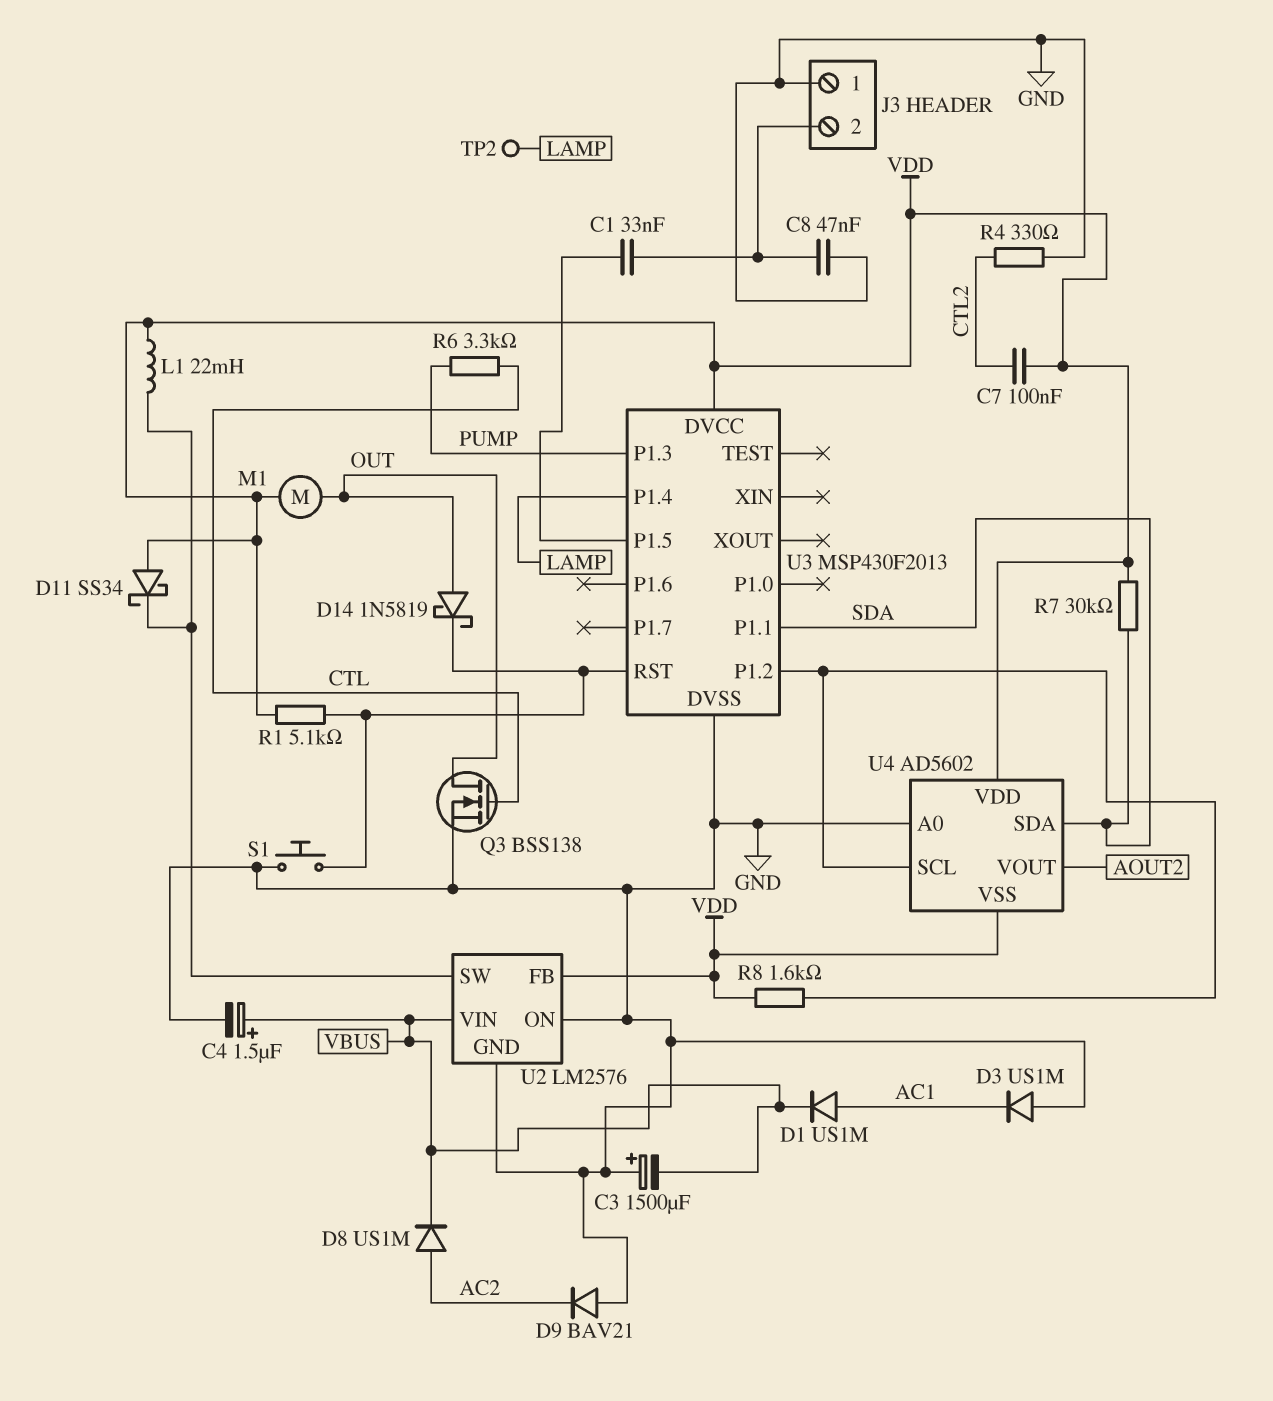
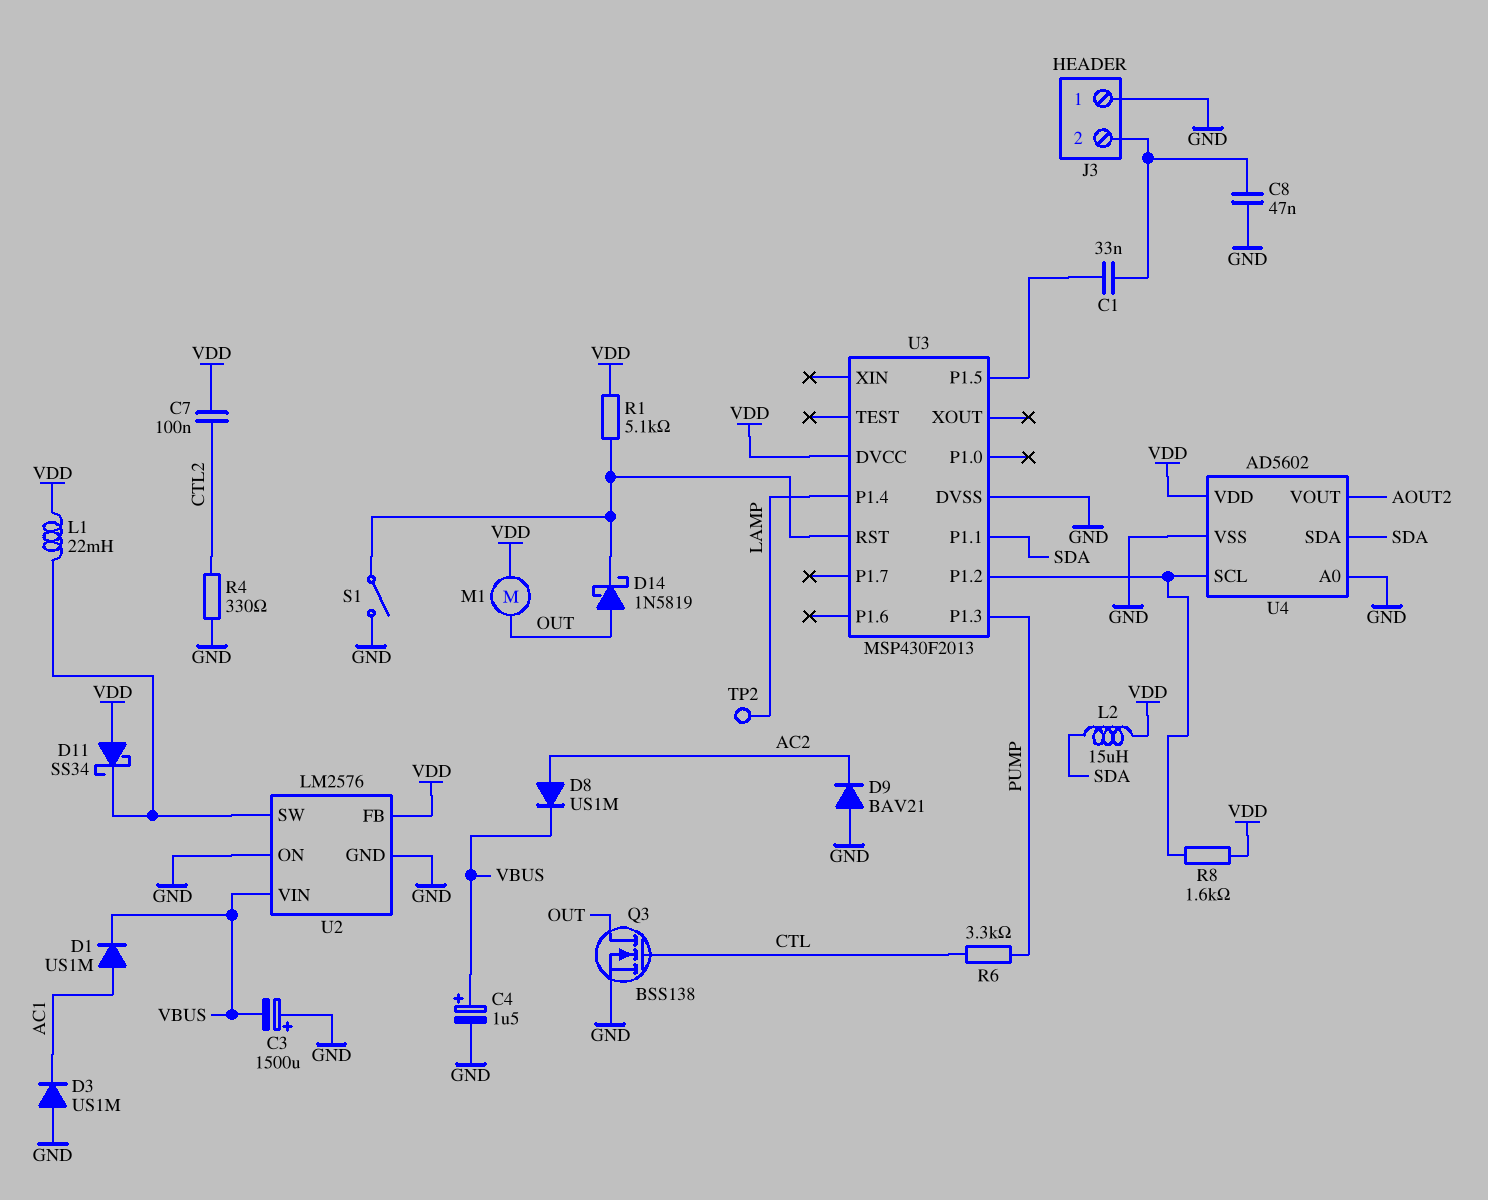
L2: none -> 15uH (SDA, VDD)
R7: 30k (SDA, VDD) -> none
S1: button (GND, U3/RST) -> switch (GND, U3/RST)
U4 pin VSS: VDD -> GND

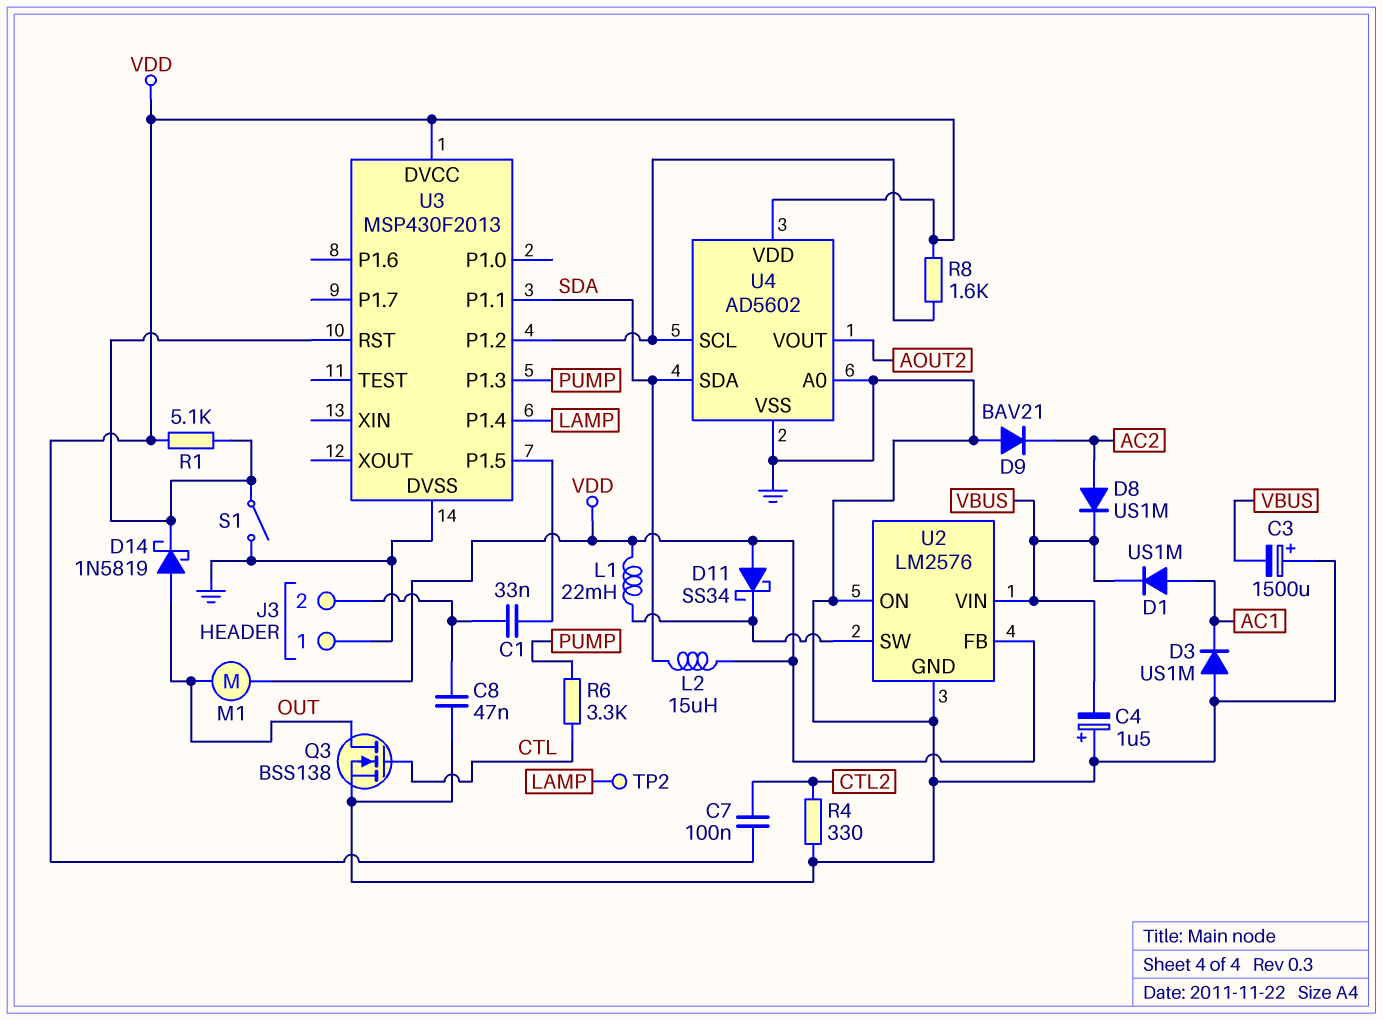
C4: 1.5uF (plus VBUS, minus GND) -> 1.5uF (plus GND, minus VBUS)

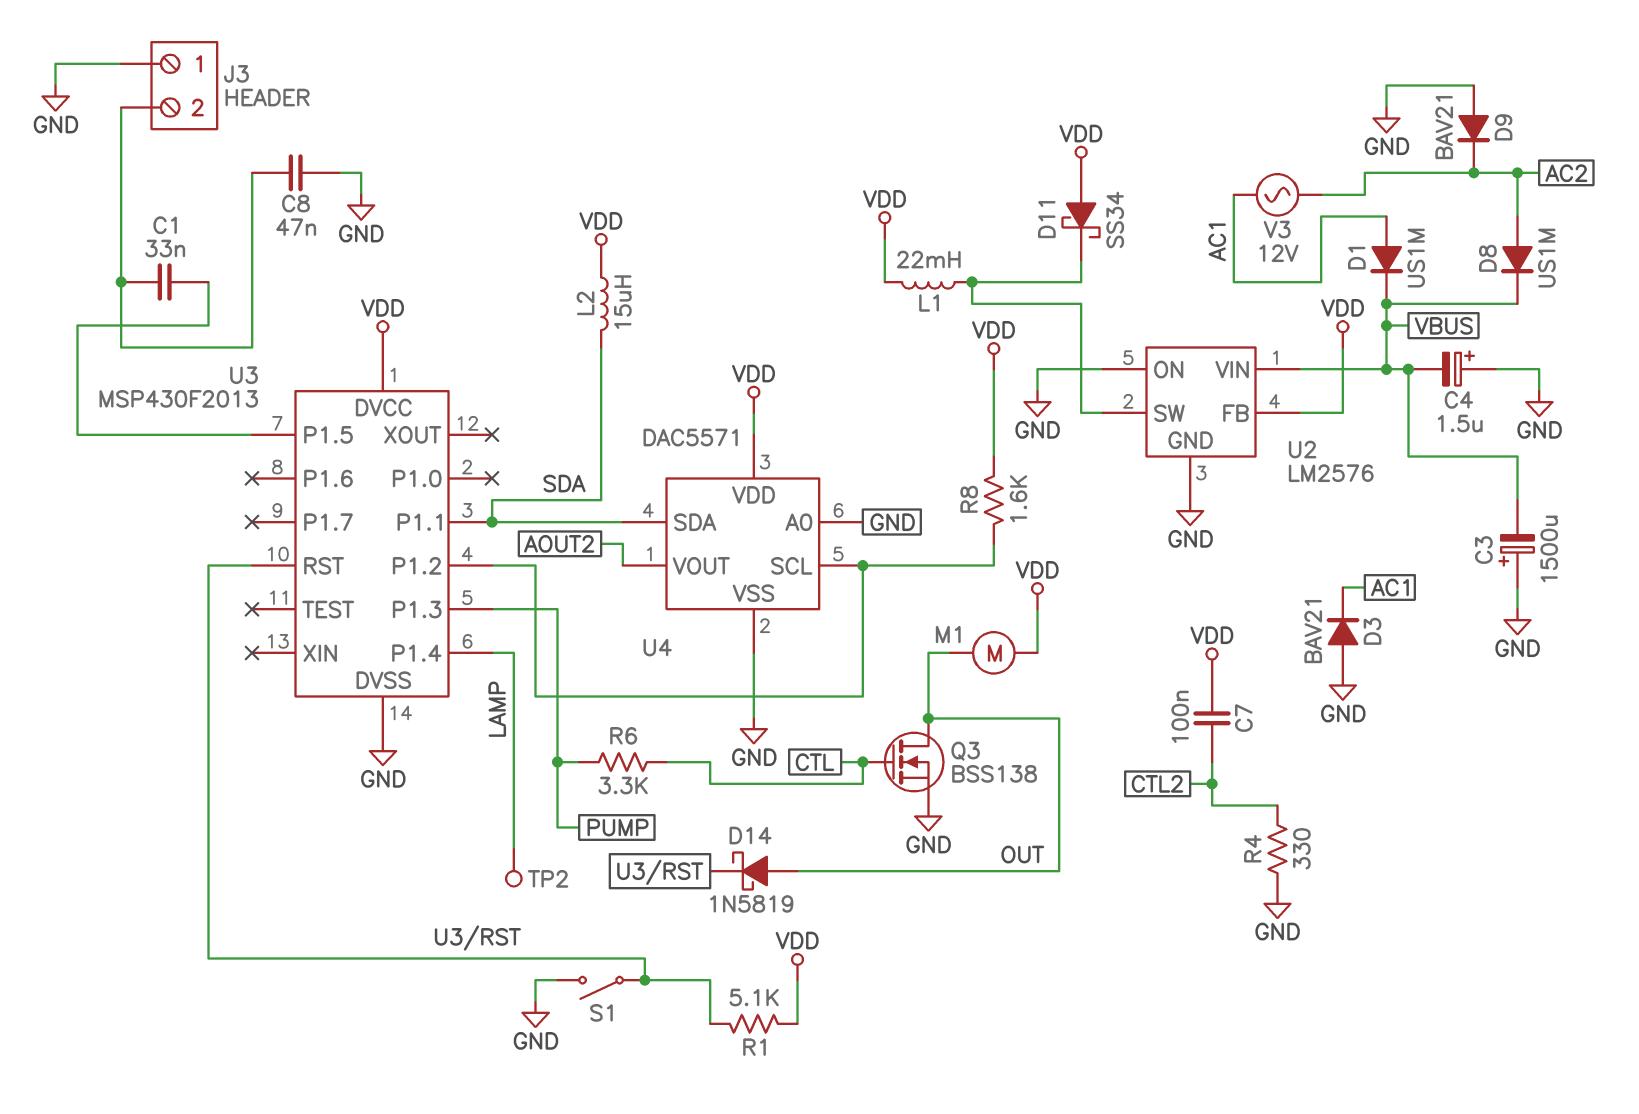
D3: diode US1M (A GND, K AC1) -> diode BAV21 (A GND, K AC1)
U4: AD5602 -> DAC5571
V3: none -> AC 12V (AC1, AC2)

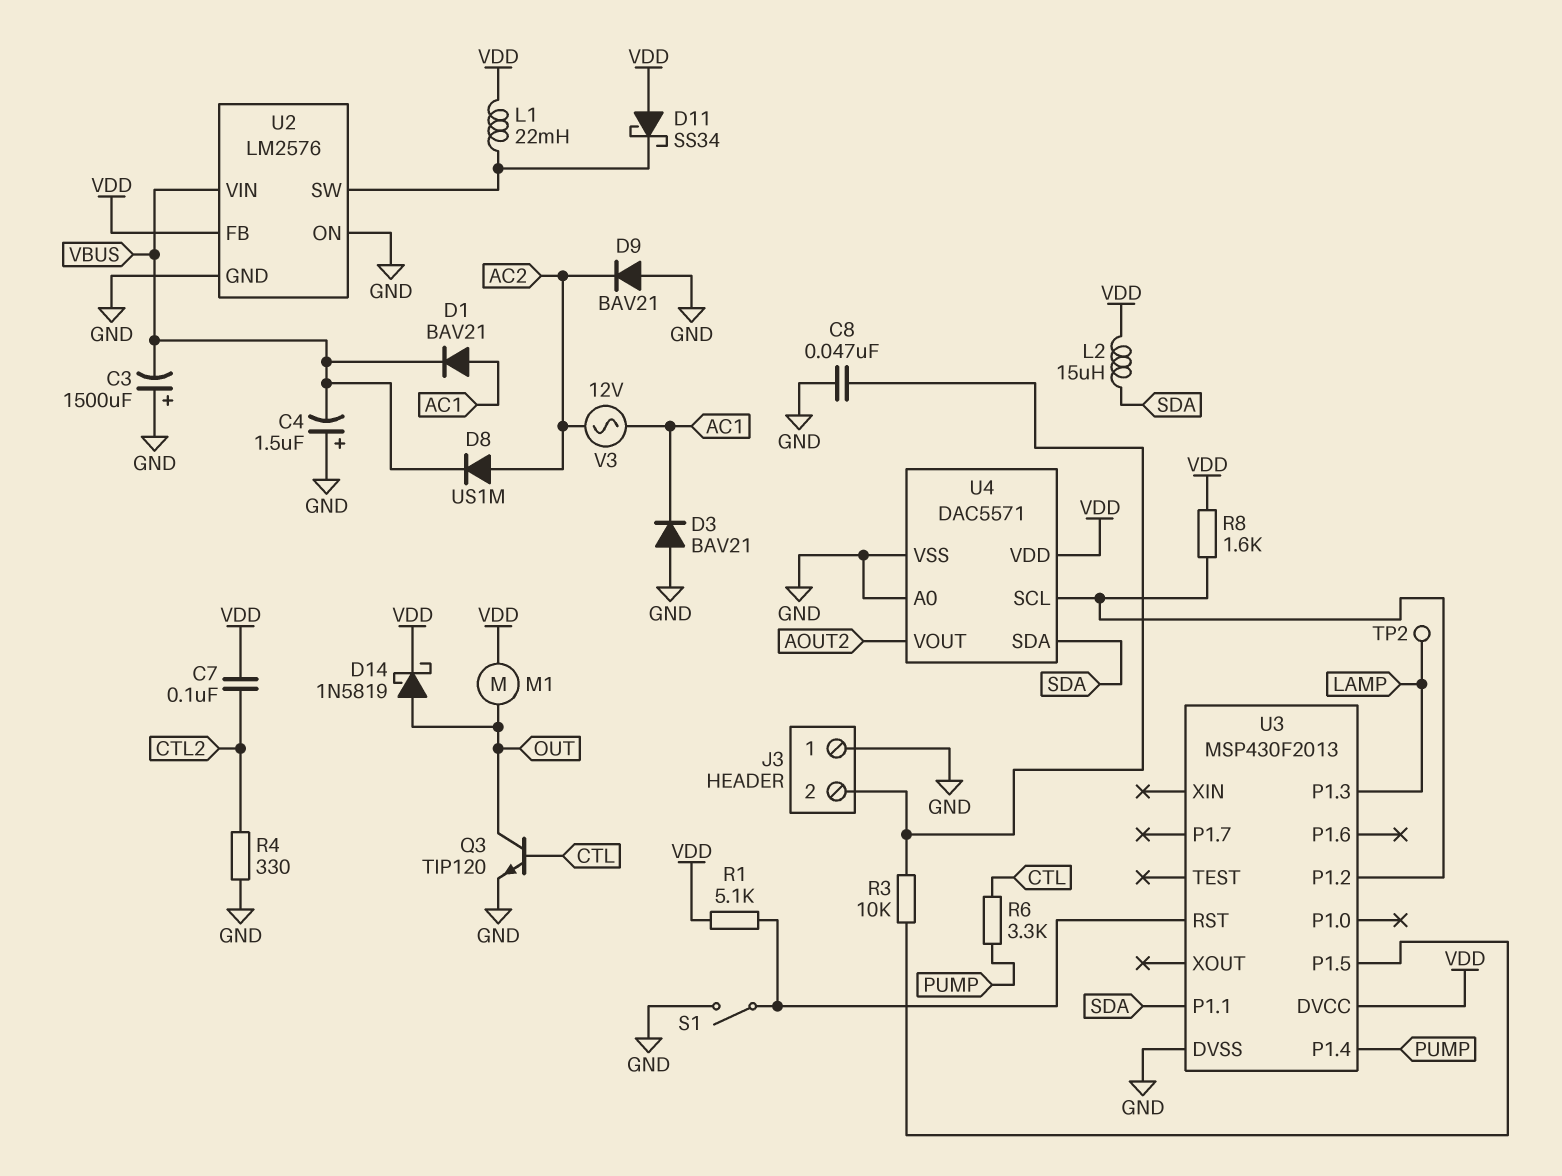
C1: 33nF (J3/2, U3/P1.5) -> none
D1: diode US1M (A AC1, K VBUS) -> diode BAV21 (A AC1, K VBUS)
D14: schottky 1N5819 (A OUT, K U3/RST) -> schottky 1N5819 (A OUT, K VDD)
Q3: NMOS BSS138 (G CTL, D OUT, S GND) -> NPN TIP120 (B CTL, C OUT, E GND)
R3: none -> 10k (J3/2, U3/P1.5)
U3 pin P1.3: PUMP -> LAMP
U3 pin P1.4: LAMP -> PUMP

